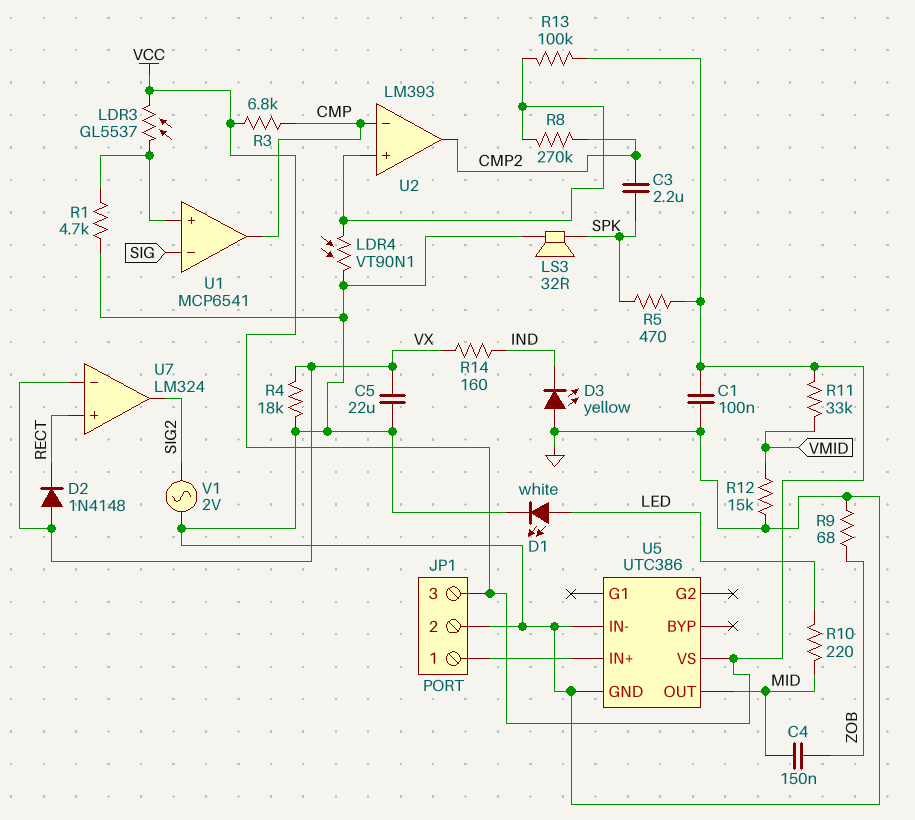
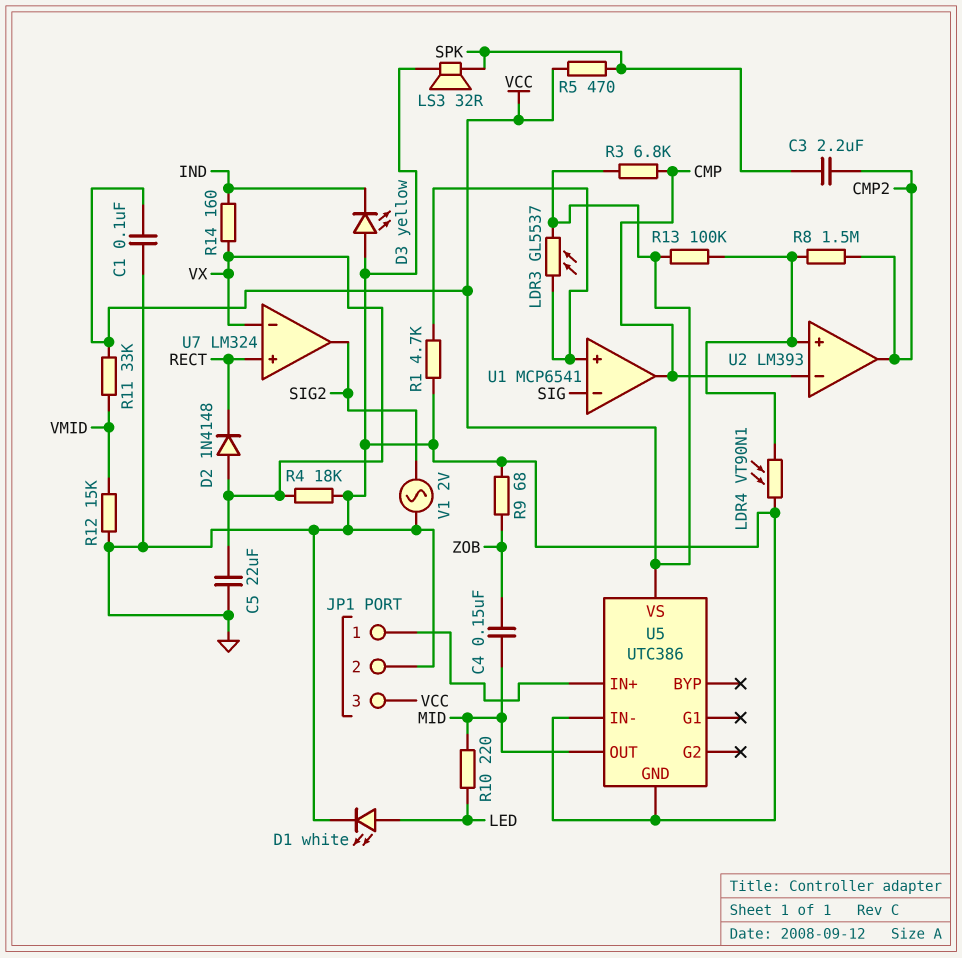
R8: 270k (CMP2, U2/in+) -> 1.5M (CMP2, U2/in+)

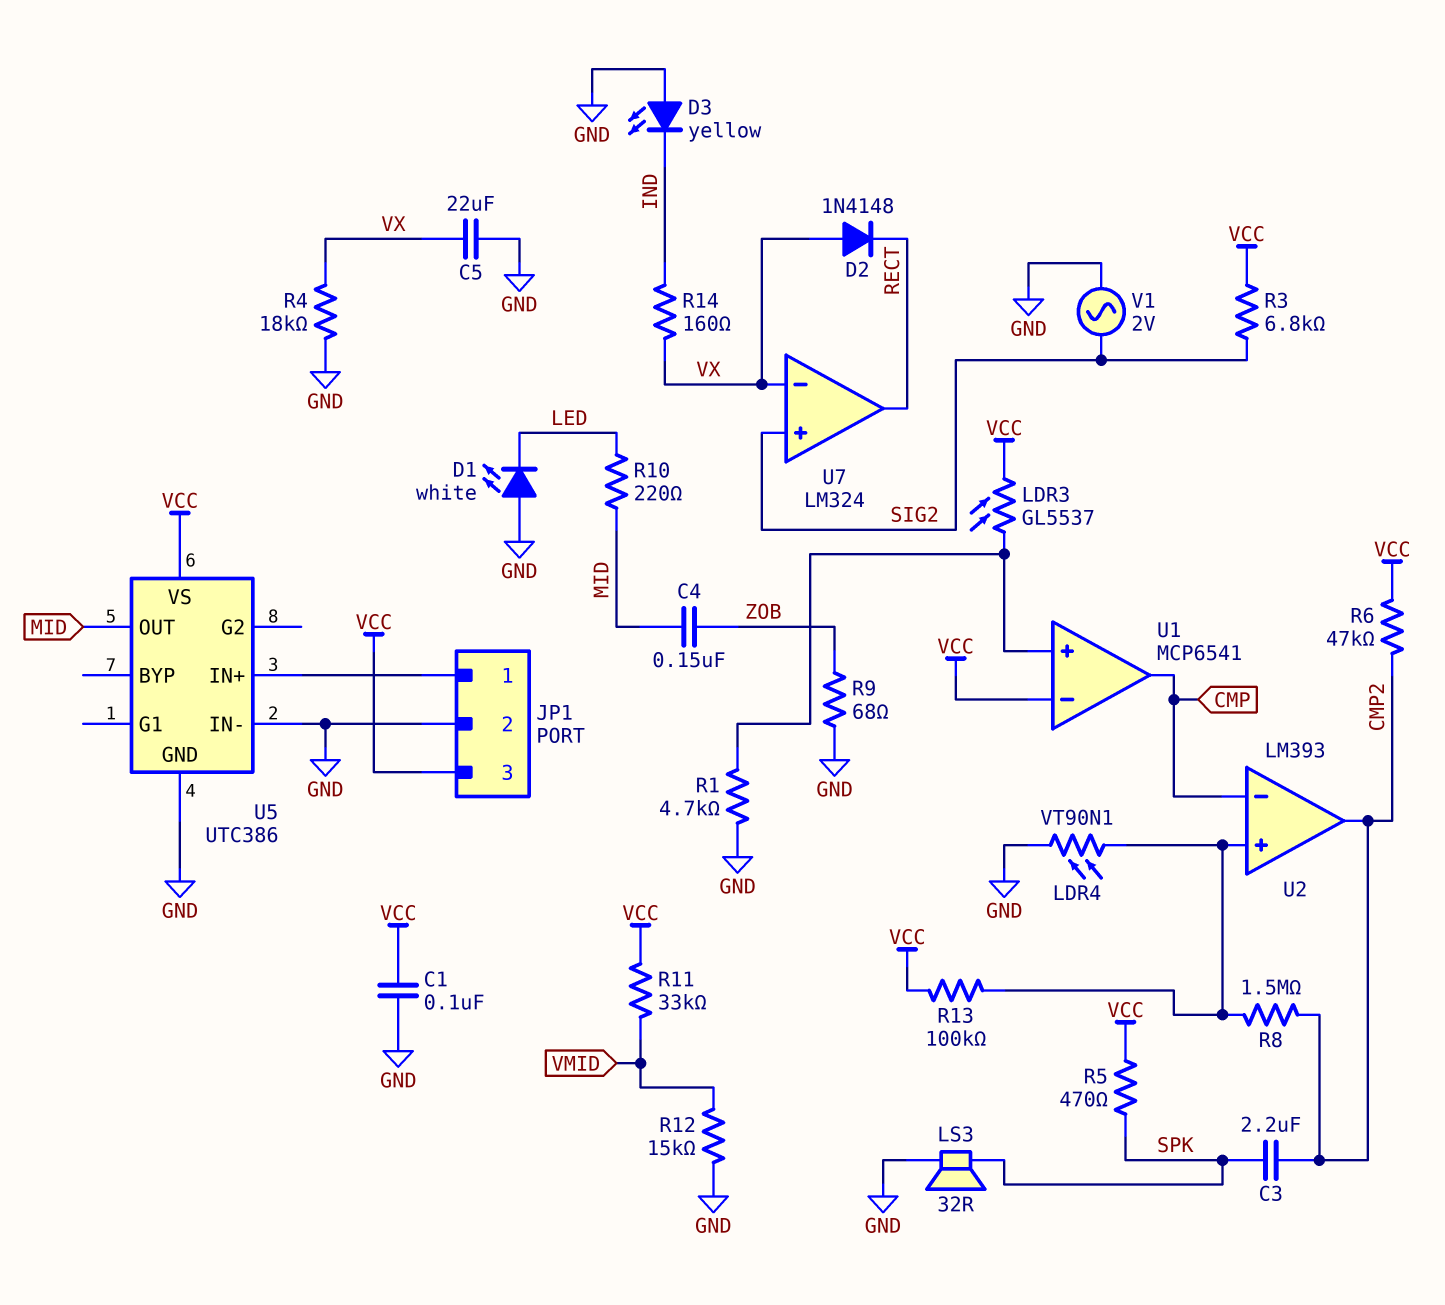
D1: LED white (A LED, K GND) -> LED white (A GND, K LED)
R3: 6.8k (CMP, VCC) -> 6.8k (SIG2, VCC)
R6: none -> 47k (CMP2, VCC)
U1 pin in-: SIG -> VCC
U7 pin in+: RECT -> SIG2
U7 pin out: SIG2 -> RECT

